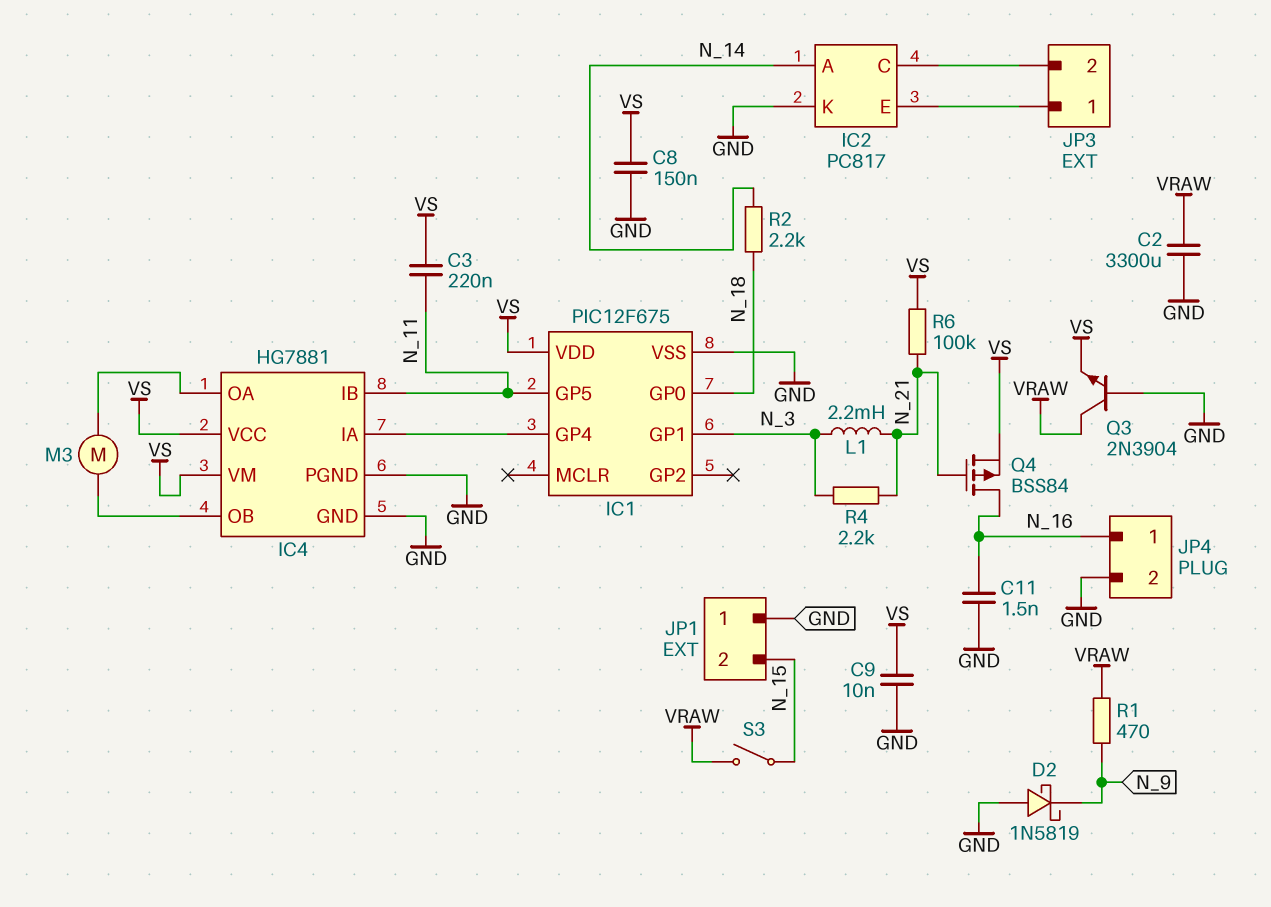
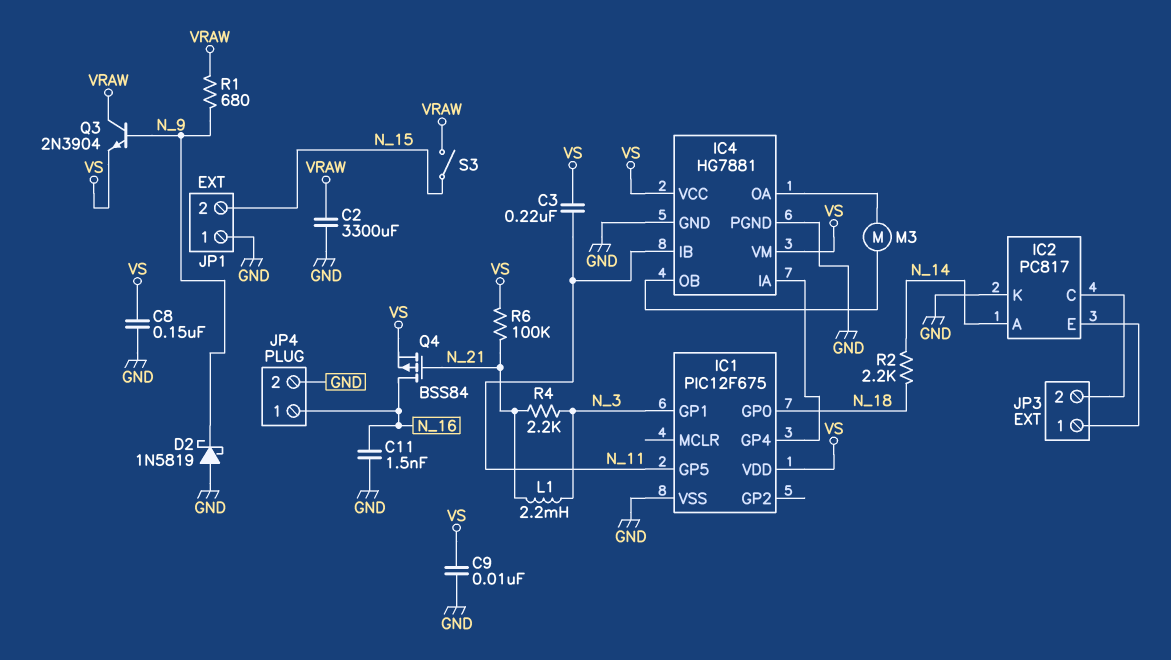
Q3: NPN 2N3904 (B GND, C VRAW, E VS) -> NPN 2N3904 (B N_9, C VRAW, E VS)
R1: 470 (N_9, VRAW) -> 680 (N_9, VRAW)

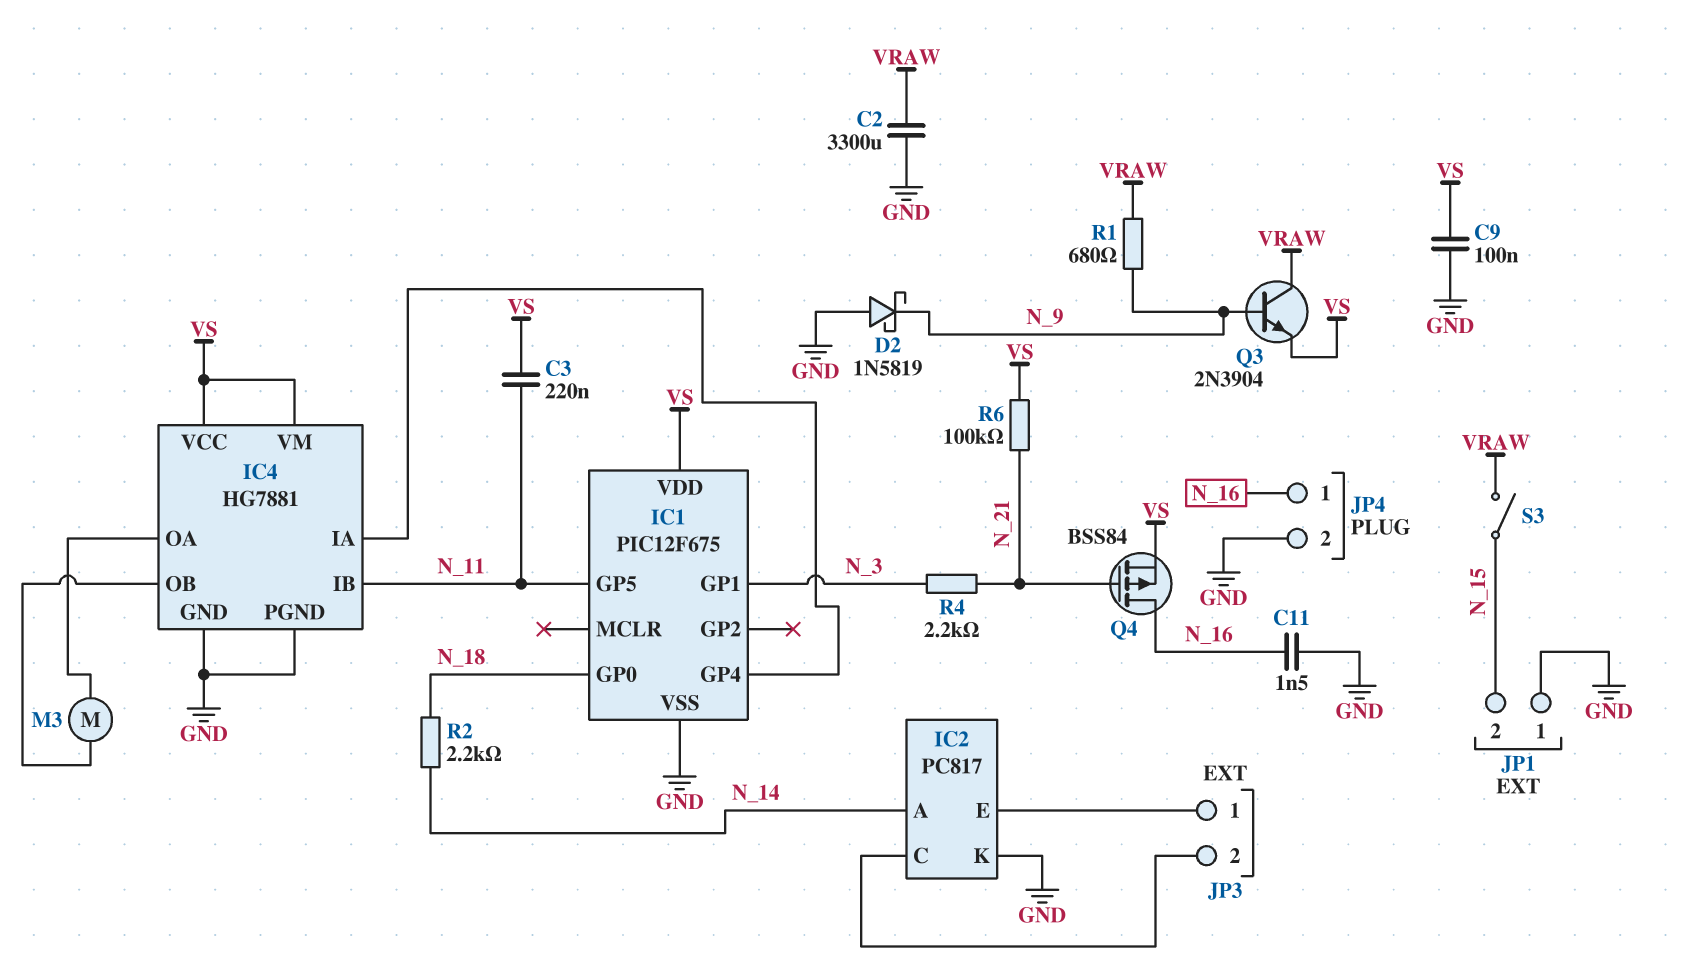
C8: 150nF (GND, VS) -> none
C9: 10nF (GND, VS) -> 100nF (GND, VS)
L1: 2.2mH (N_3, N_21) -> none

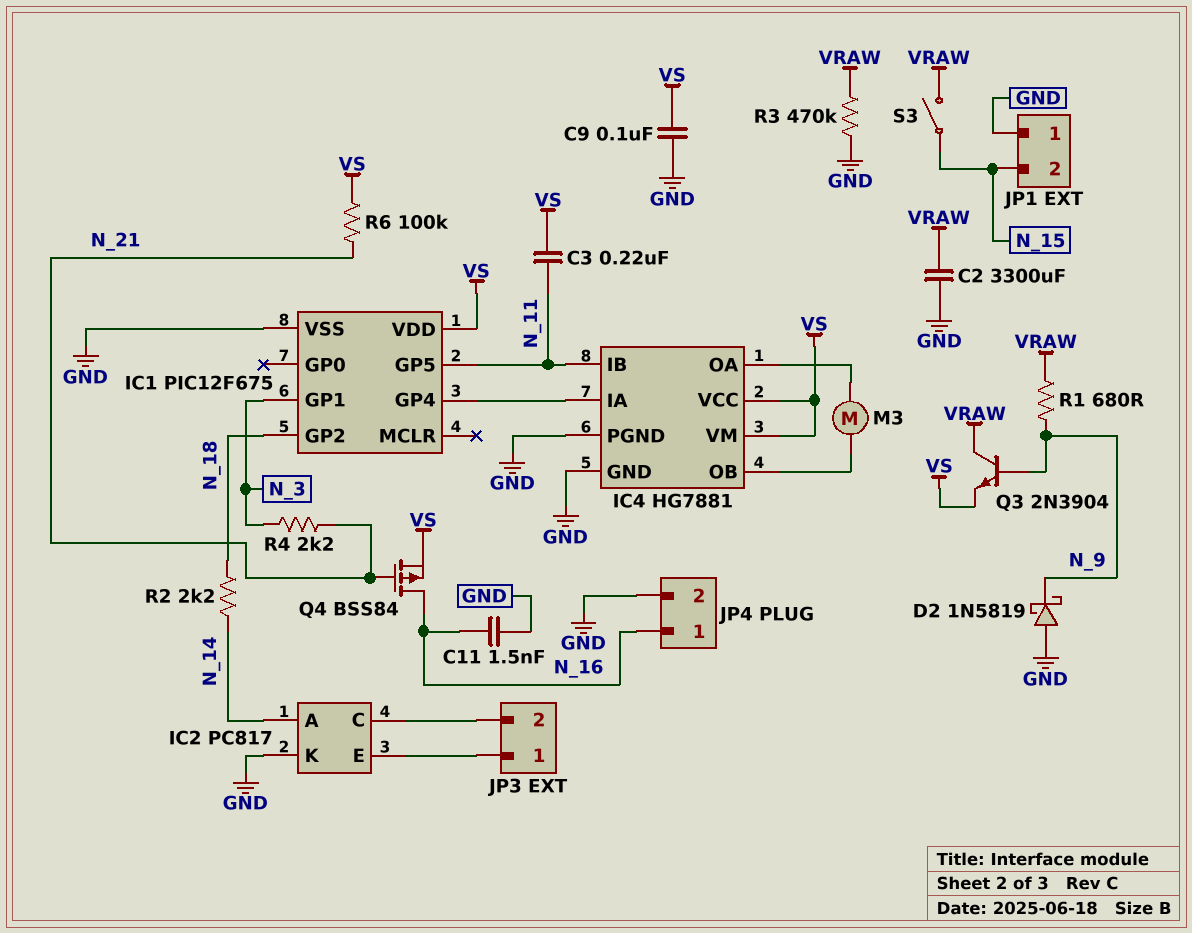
IC1 pin GP0: N_18 -> none
IC1 pin GP2: none -> N_18
R3: none -> 470k (GND, VRAW)

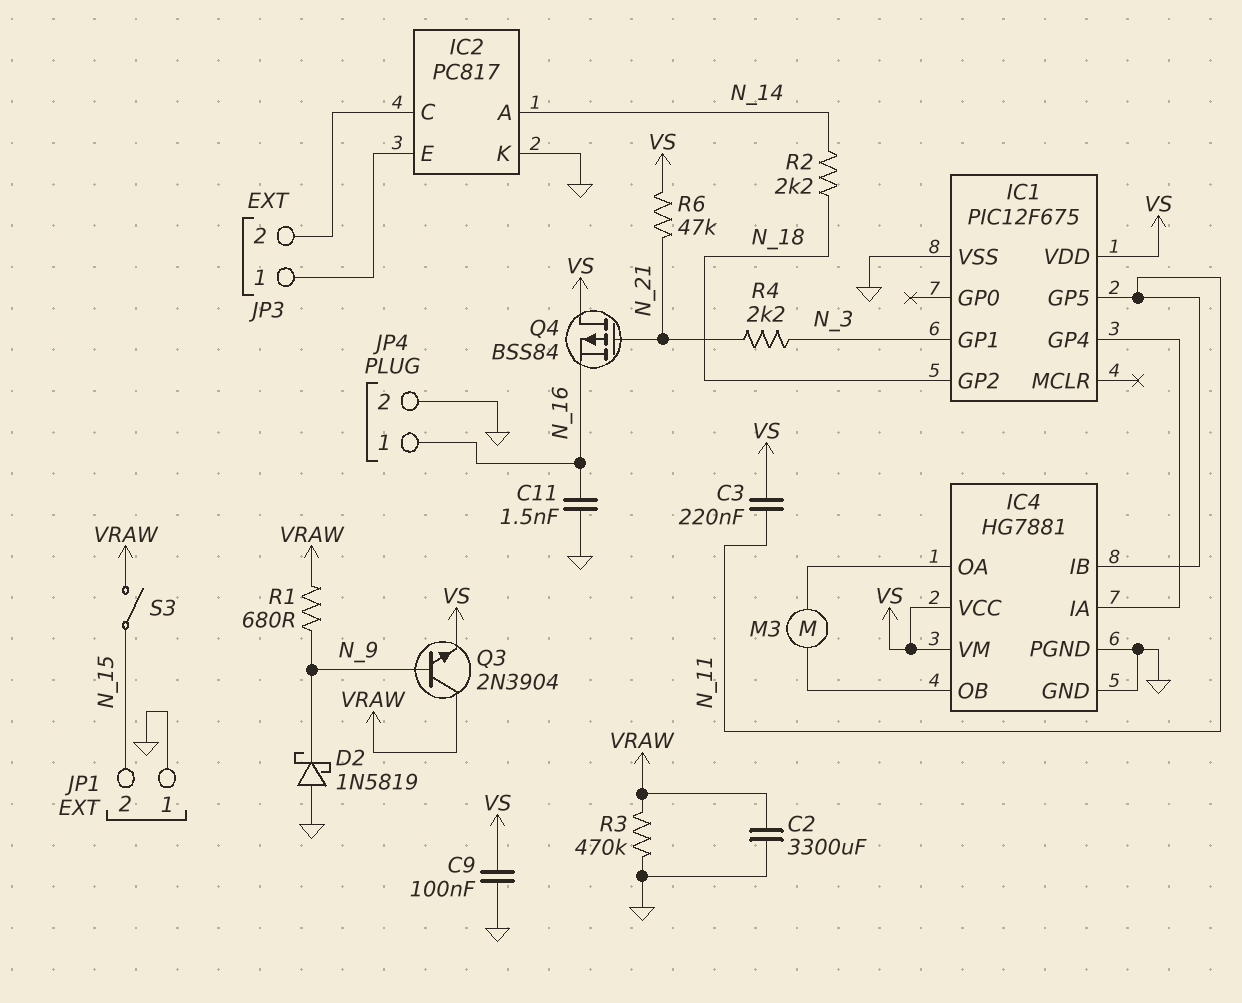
Q4: PMOS BSS84 (G N_21, D N_16, S VS) -> PMOS BSS84 (G N_21, D VS, S N_16)
R6: 100k (N_21, VS) -> 47k (N_21, VS)

